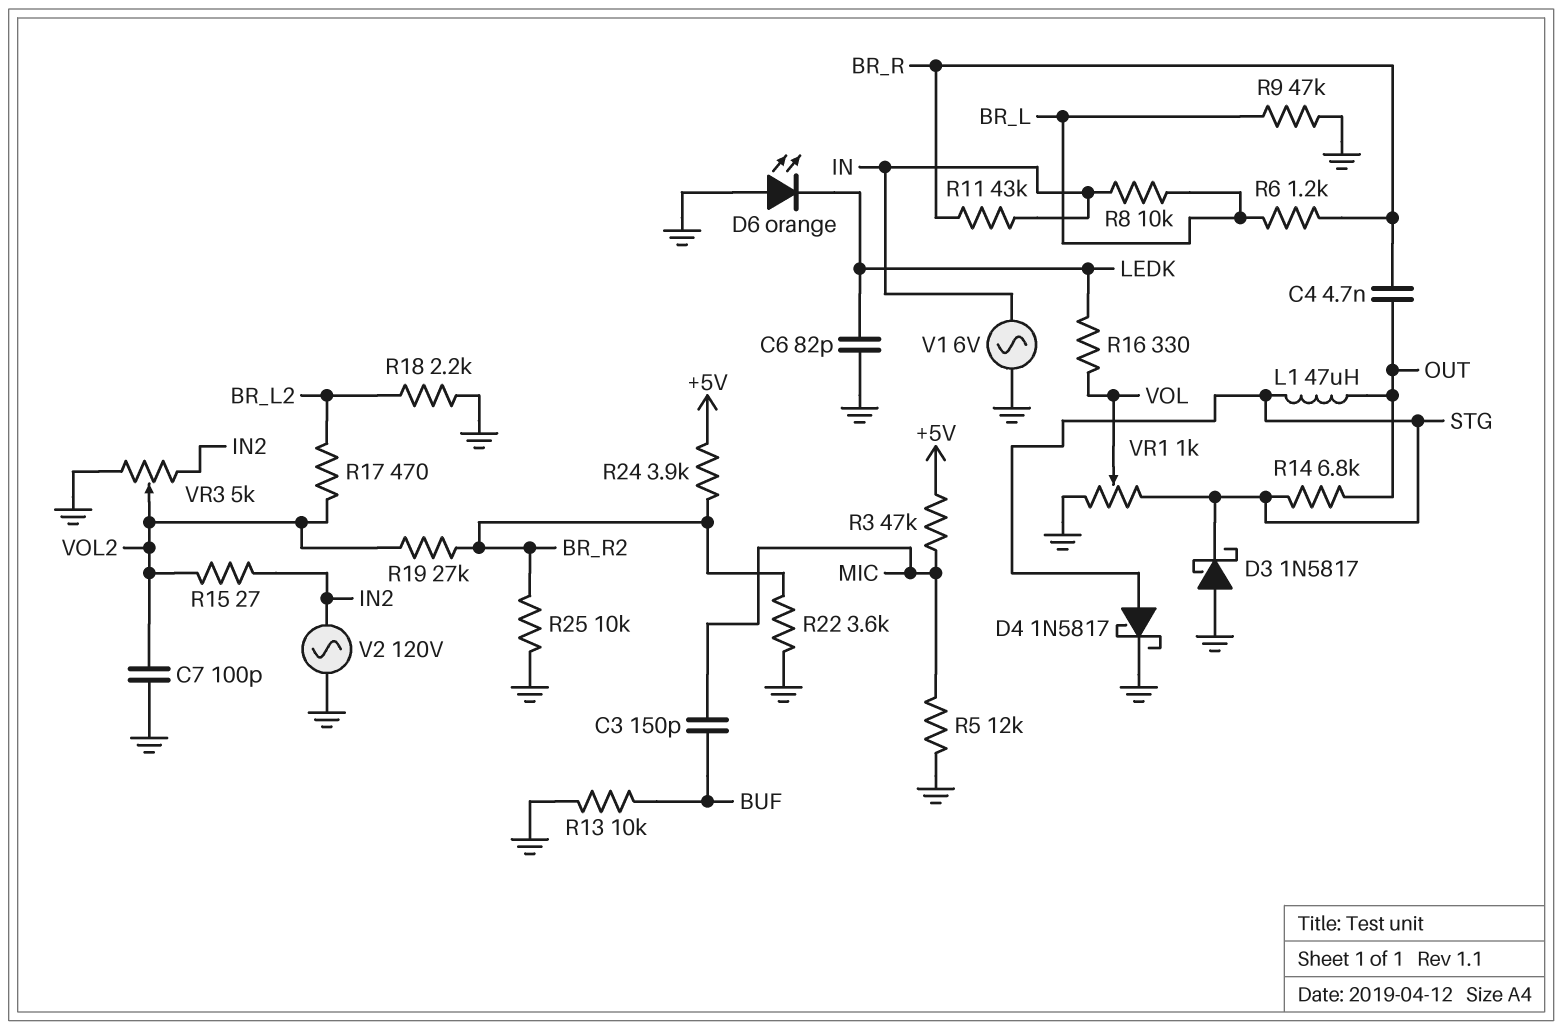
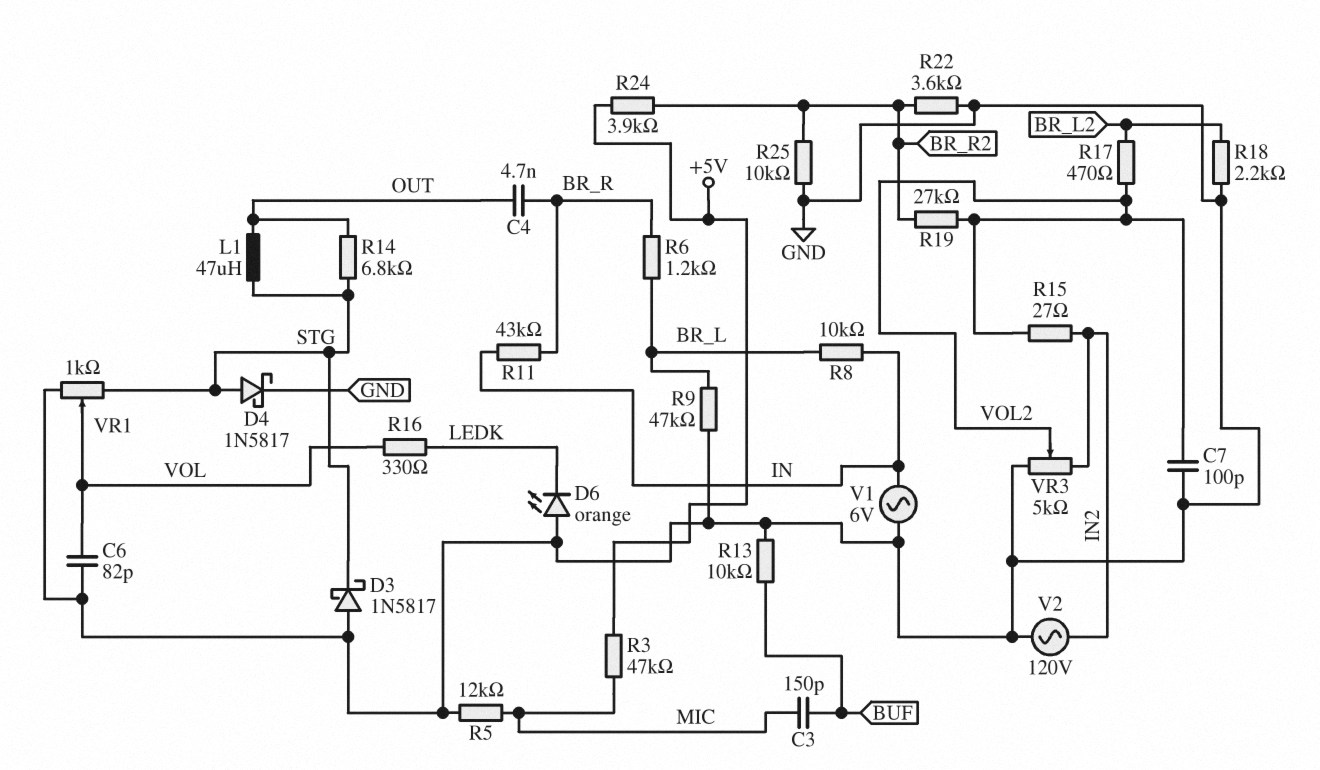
C6: 82pF (GND, LEDK) -> 82pF (GND, VOL)

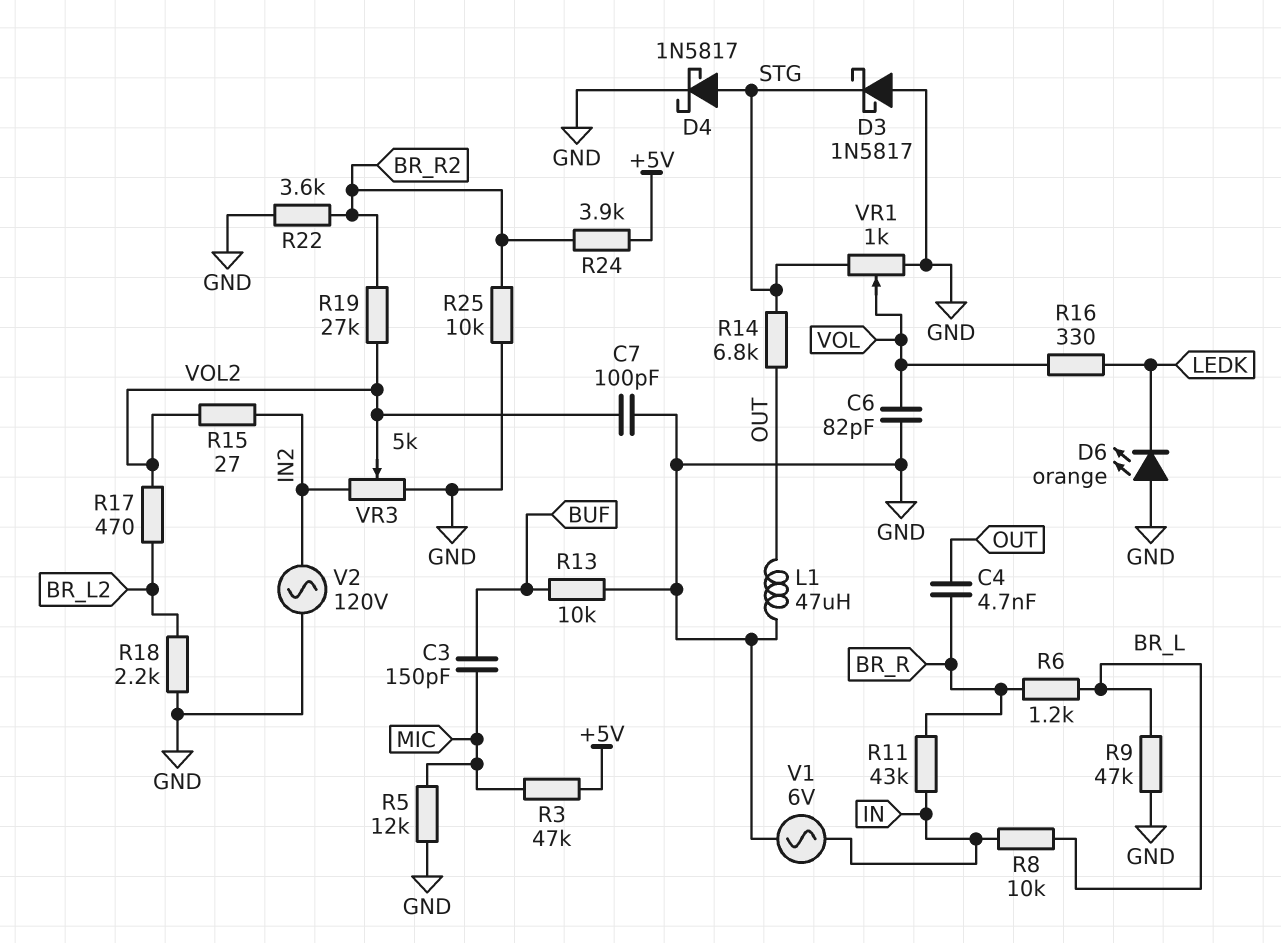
L1: 47uH (OUT, STG) -> 47uH (GND, OUT)

